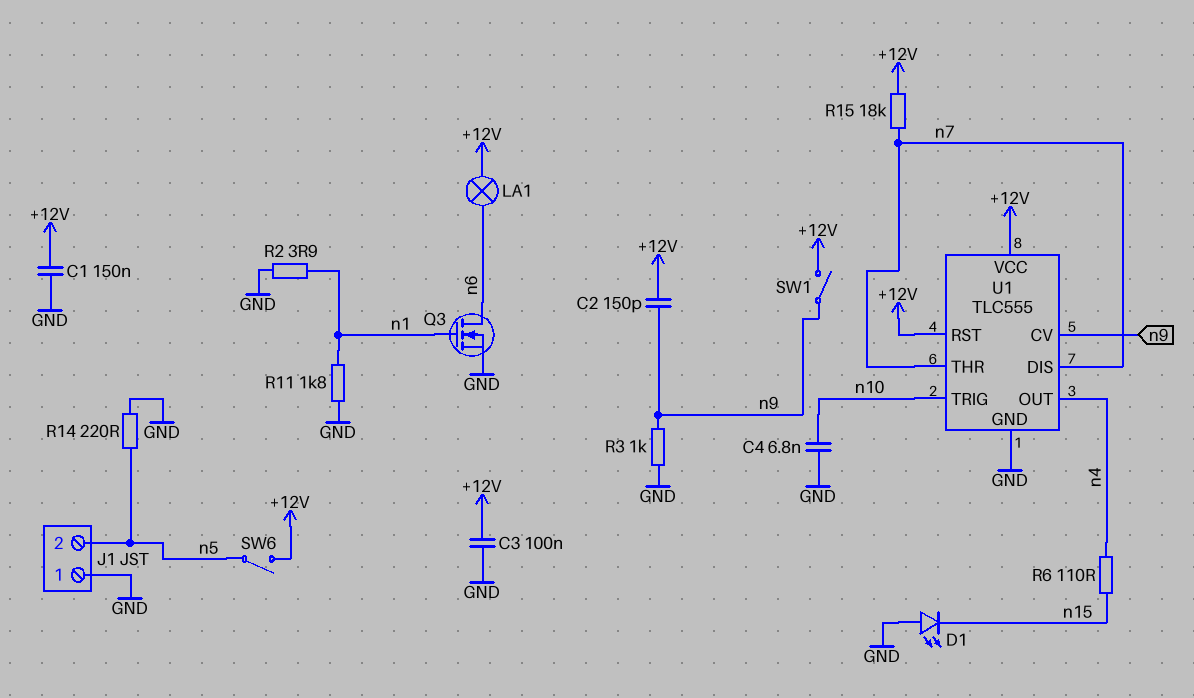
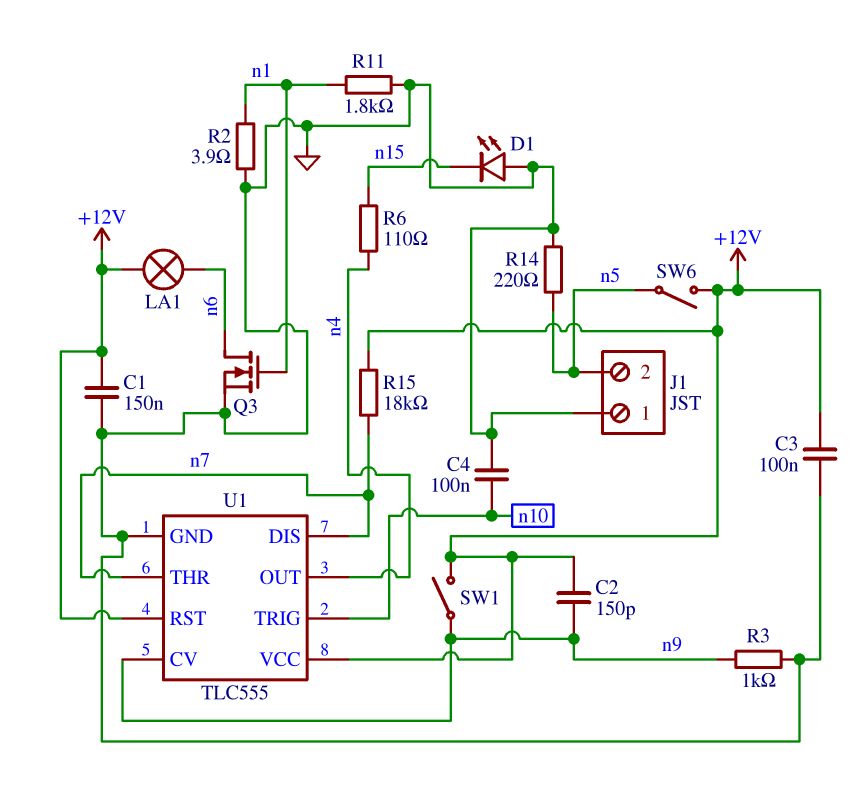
C4: 6.8nF (GND, n10) -> 100nF (GND, n10)

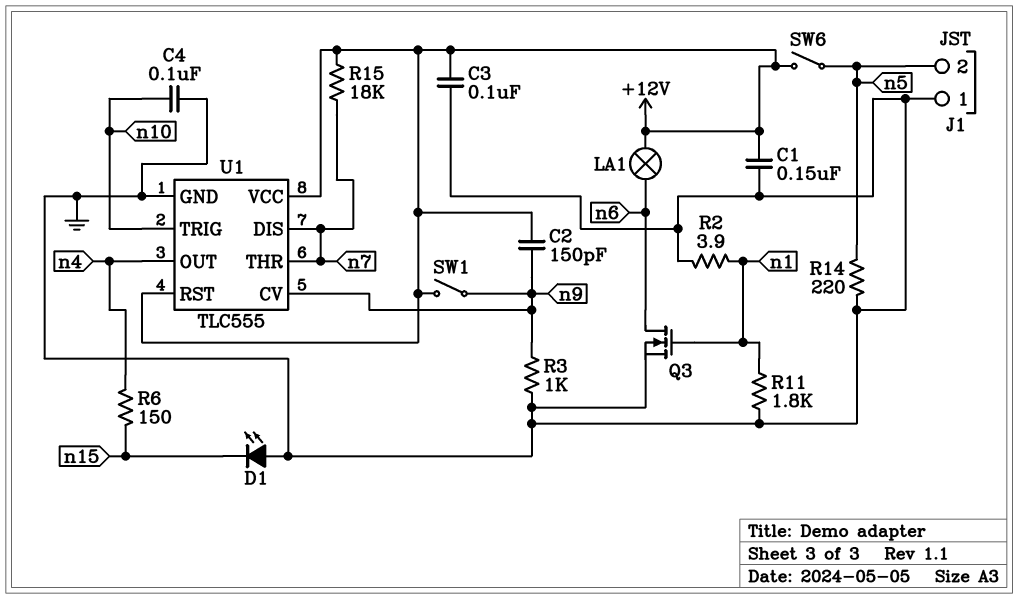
R6: 110 (n4, n15) -> 150 (n4, n15)

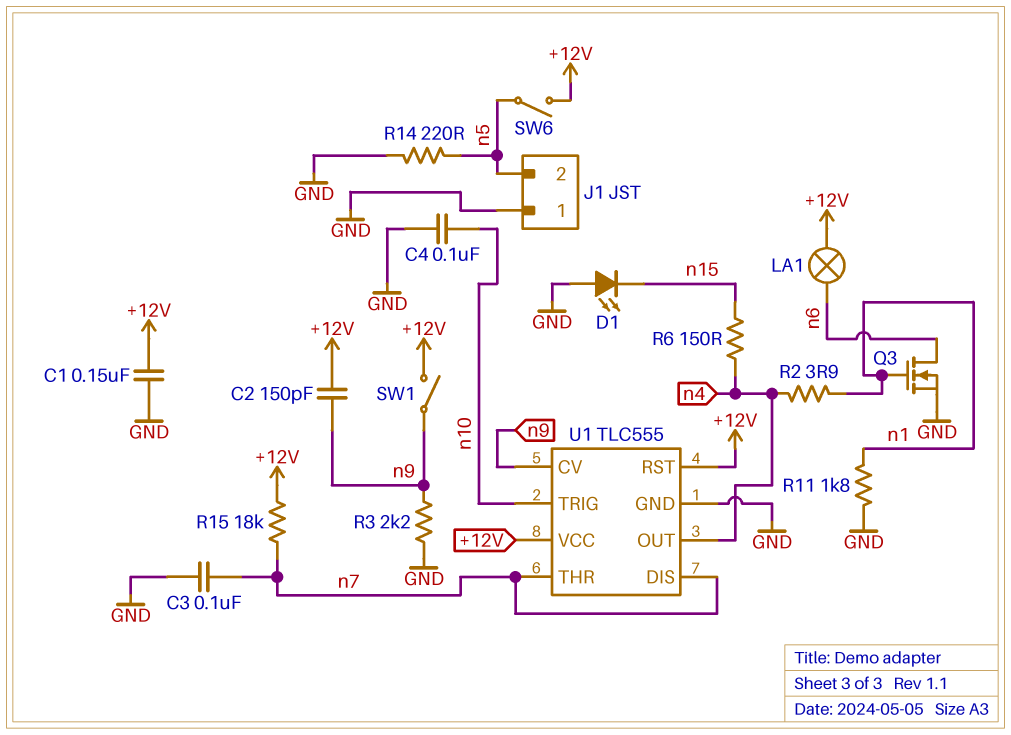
C3: 100nF (+12V, GND) -> 100nF (GND, n7)
R2: 3.9 (GND, n1) -> 3.9 (n1, n4)
R3: 1k (GND, n9) -> 2.2k (GND, n9)

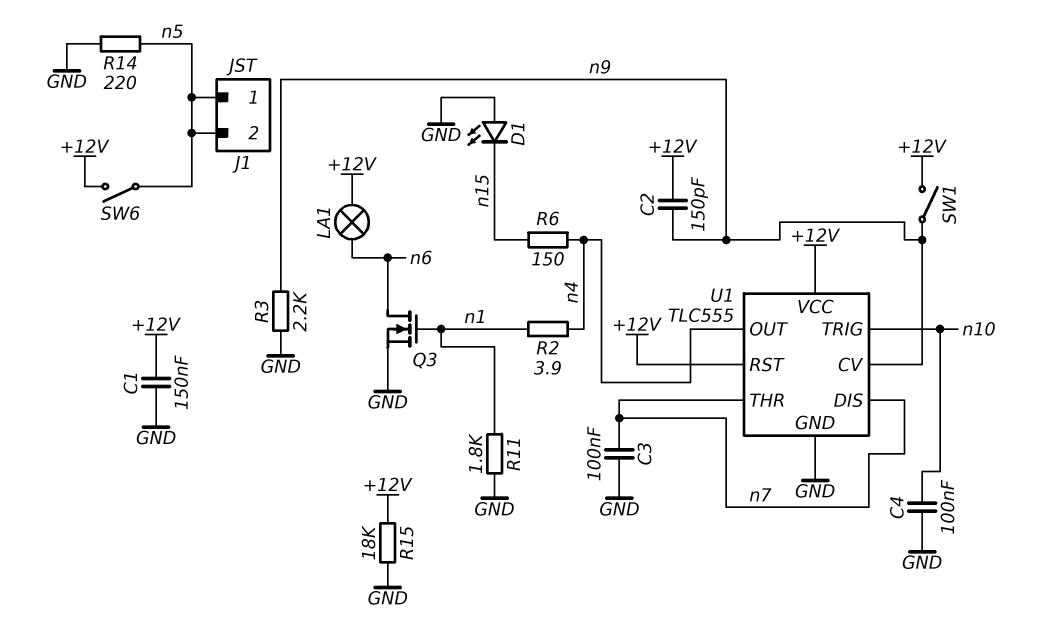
J1 pin 1: GND -> n5
R15: 18k (+12V, n7) -> 18k (+12V, GND)

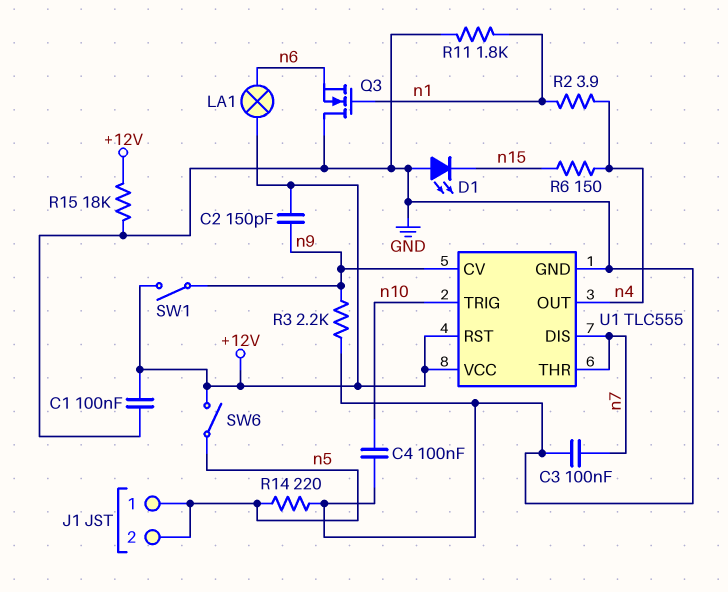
C1: 150nF (+12V, GND) -> 100nF (+12V, GND)
Q3: NMOS (G n1, D n6, S GND) -> NMOS (G n1, D GND, S n6)

